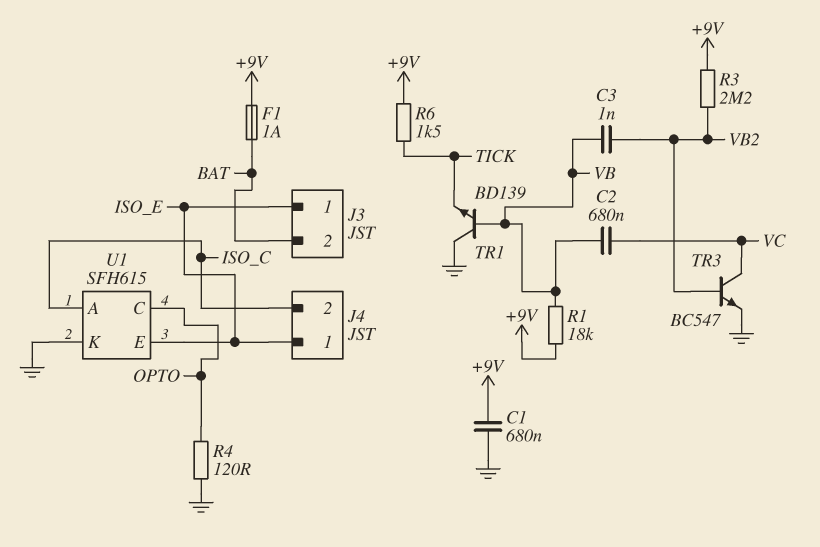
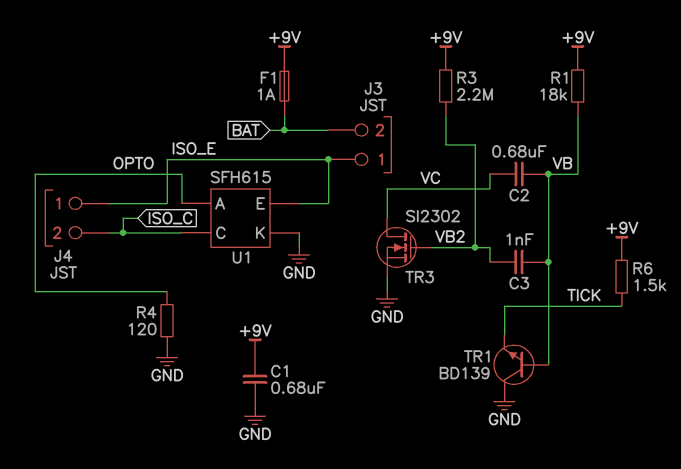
TR3: NPN BC547 (B VB2, C VC, E GND) -> NMOS SI2302 (G VB2, D VC, S GND)
U1 pin A: ISO_C -> OPTO
U1 pin C: OPTO -> ISO_C

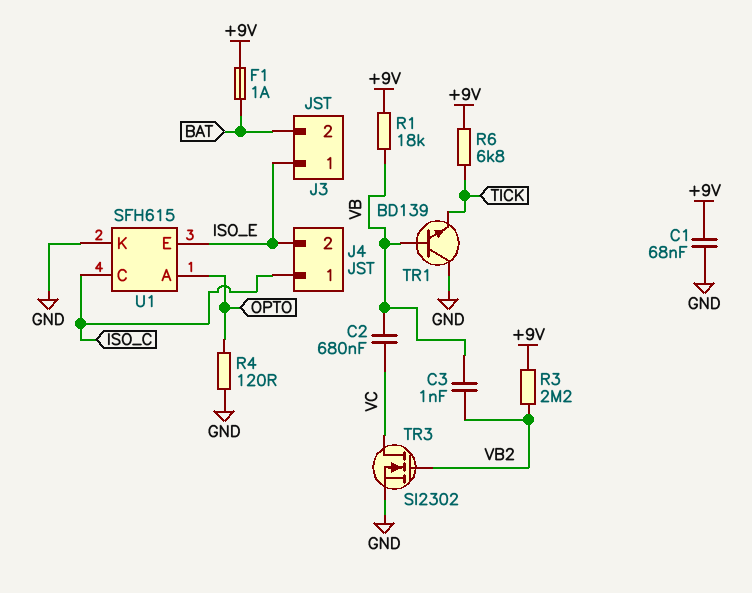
C1: 680nF (+9V, GND) -> 68nF (+9V, GND)
J4 pin 1: ISO_E -> ISO_C
J4 pin 2: ISO_C -> ISO_E
R6: 1.5k (+9V, TICK) -> 6.8k (+9V, TICK)

